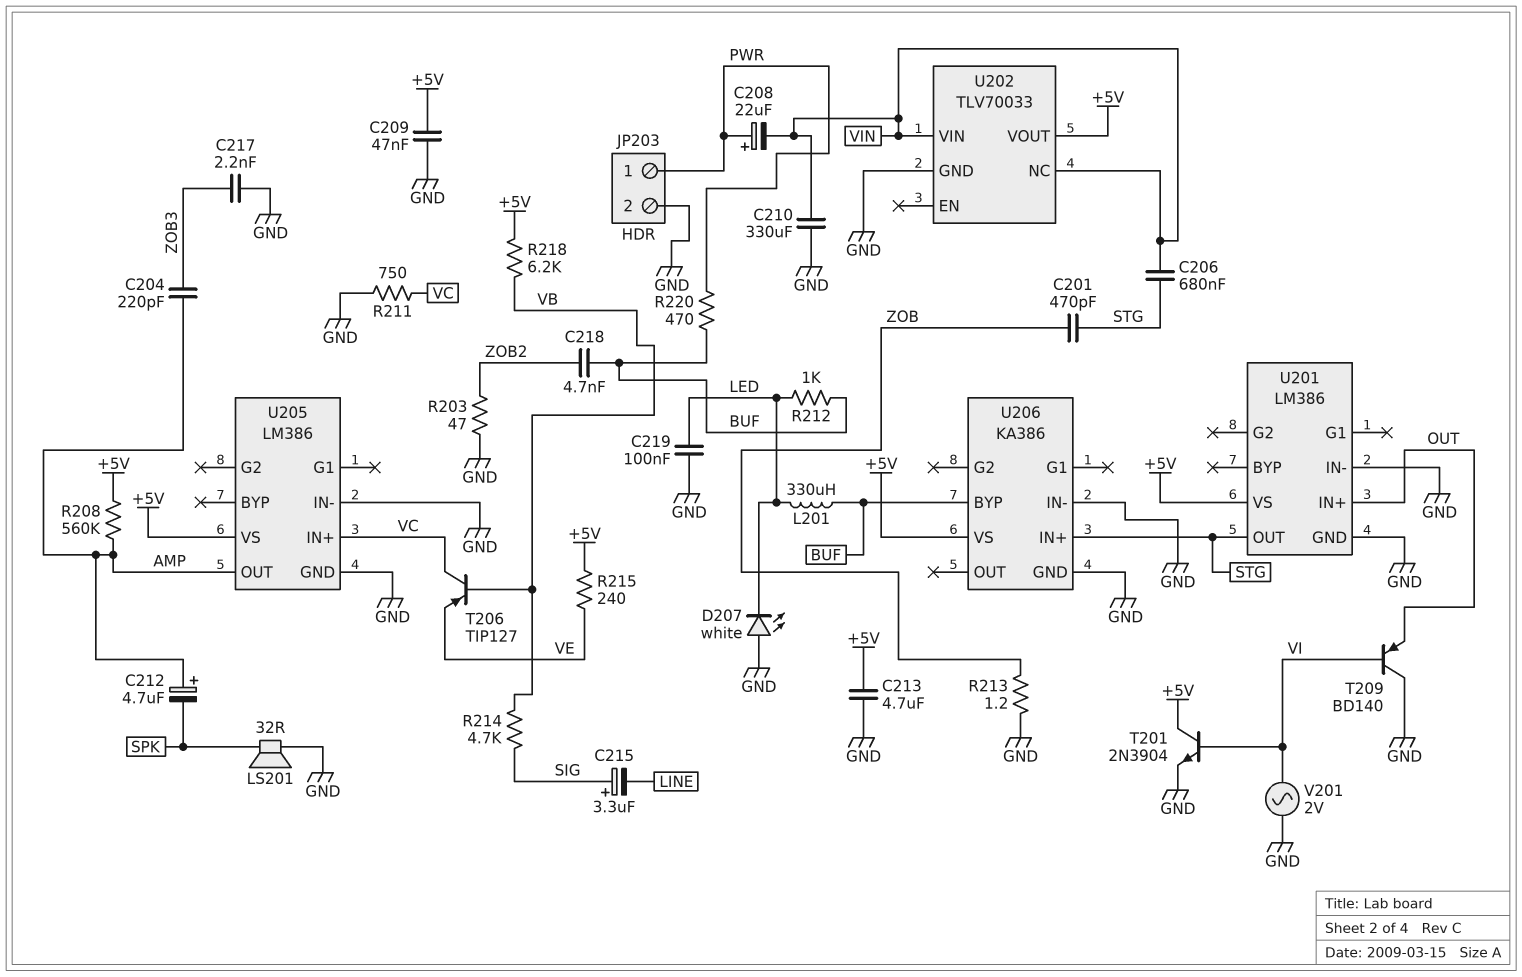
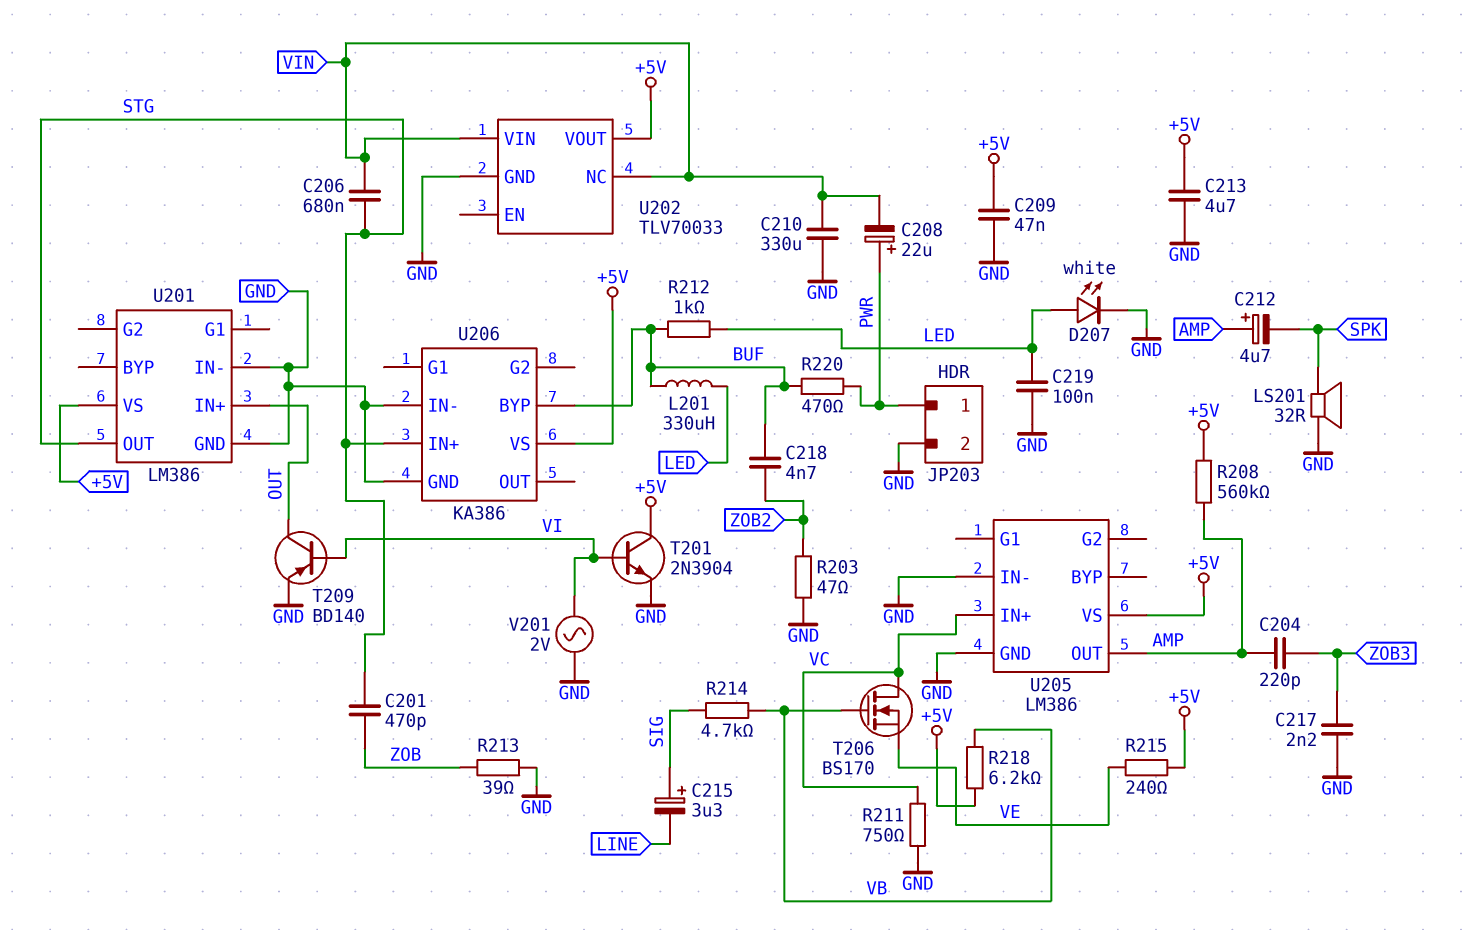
D207: LED white (A GND, K LED) -> LED white (A LED, K GND)
R213: 1.2 (GND, ZOB) -> 39 (GND, ZOB)
T206: PNP TIP127 (B VB, C VC, E VE) -> NMOS BS170 (G VB, D VC, S VE)
T209: PNP BD140 (B VI, C GND, E OUT) -> PNP BD140 (B VI, C OUT, E GND)

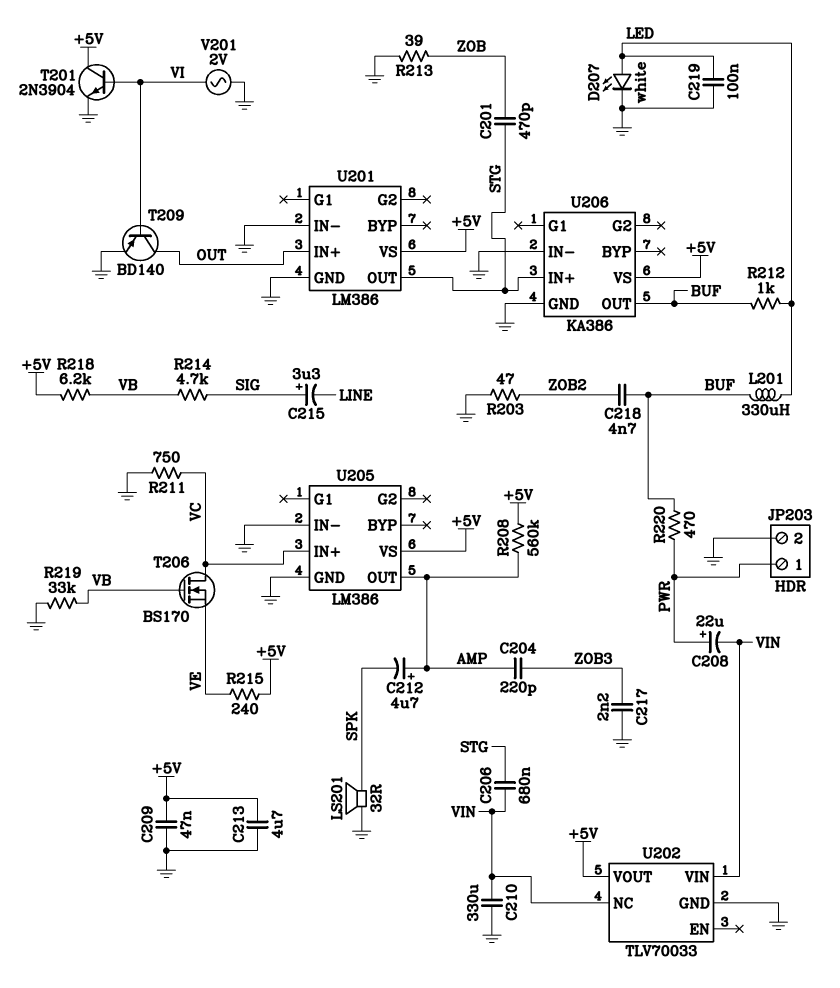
R219: none -> 33k (GND, VB)
U206 pin BYP: BUF -> none
U206 pin OUT: none -> BUF

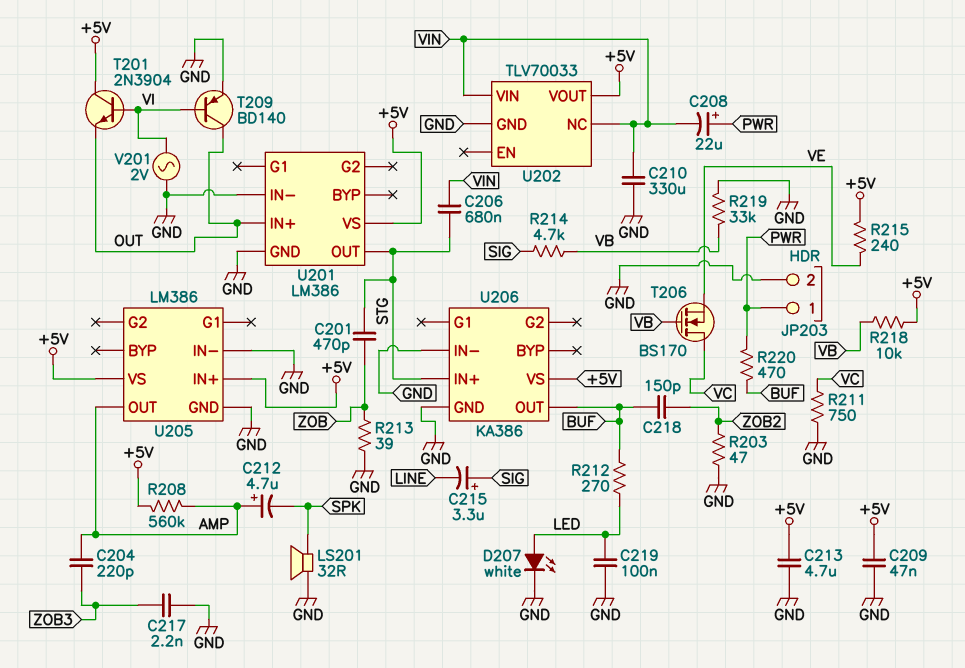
C218: 4.7nF (BUF, ZOB2) -> 150pF (BUF, ZOB2)
L201: 330uH (BUF, LED) -> none
R212: 1k (BUF, LED) -> 270 (BUF, LED)
R218: 6.2k (+5V, VB) -> 10k (+5V, VB)
T201: NPN 2N3904 (B VI, C +5V, E GND) -> NPN 2N3904 (B VI, C +5V, E OUT)
U205 pin IN+: VC -> +5V

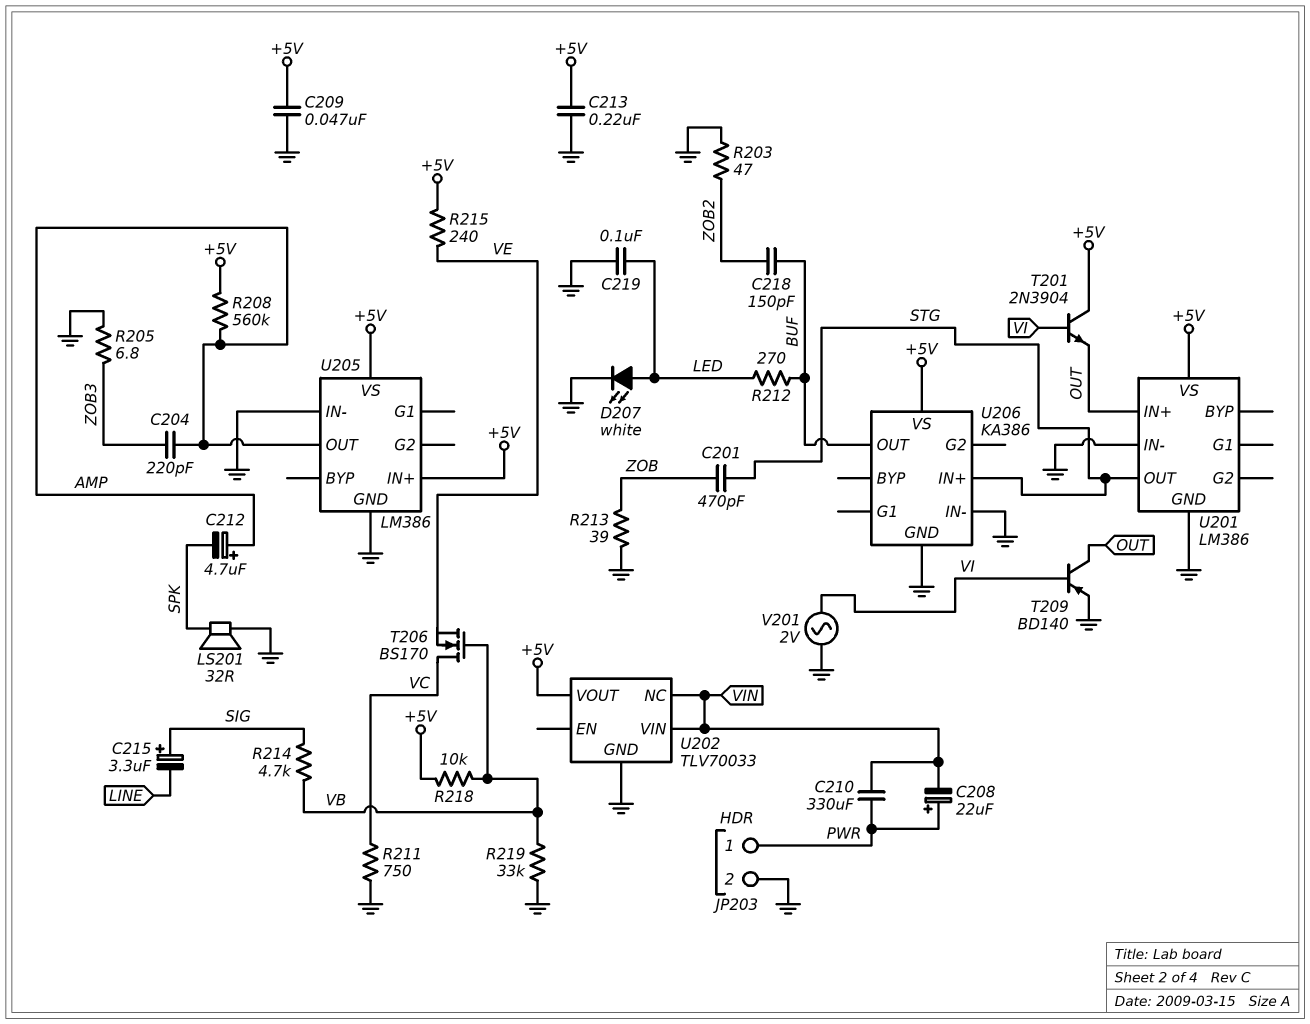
C206: 680nF (STG, VIN) -> none
C210: 330uF (GND, VIN) -> 330uF (PWR, VIN)
C213: 4.7uF (+5V, GND) -> 220nF (+5V, GND)
C217: 2.2nF (GND, ZOB3) -> none
R205: none -> 6.8 (GND, ZOB3)
R220: 470 (BUF, PWR) -> none

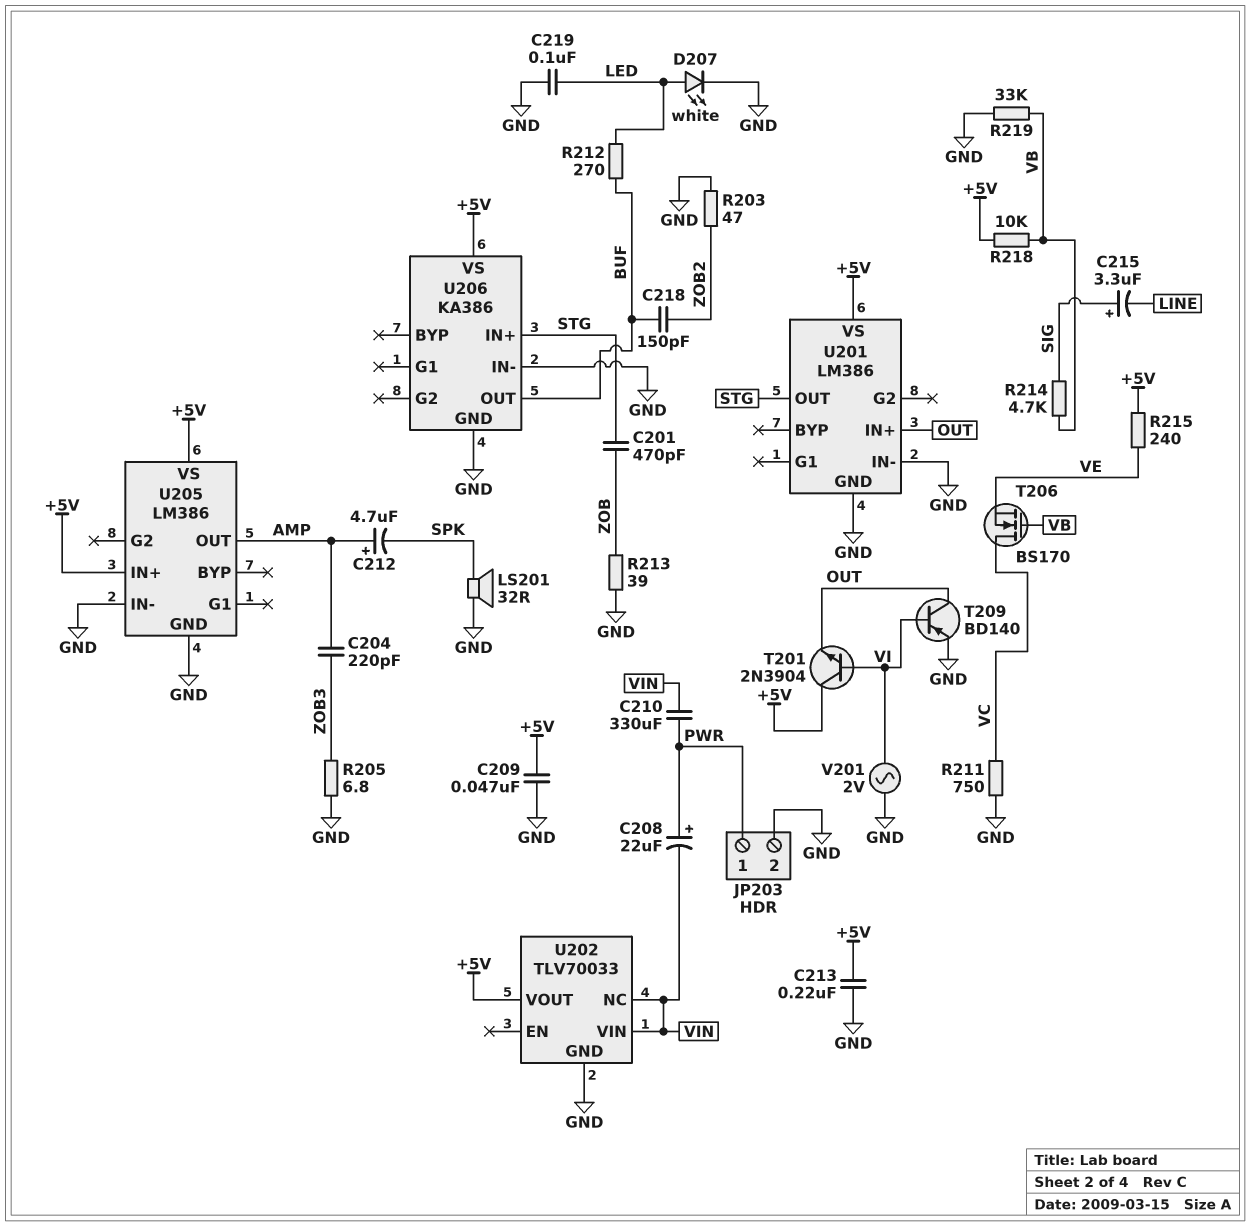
R208: 560k (+5V, AMP) -> none

